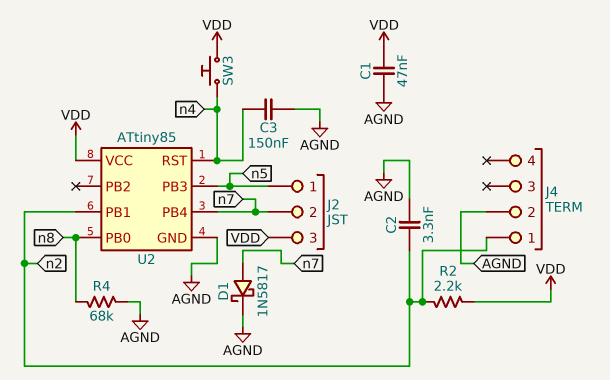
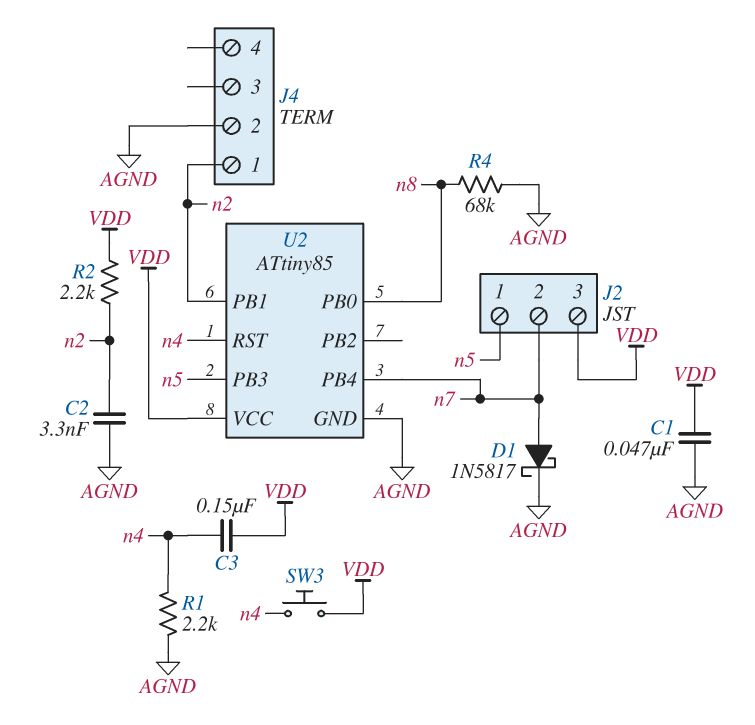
C3: 150nF (AGND, n4) -> 150nF (VDD, n4)
R1: none -> 2.2k (AGND, n4)

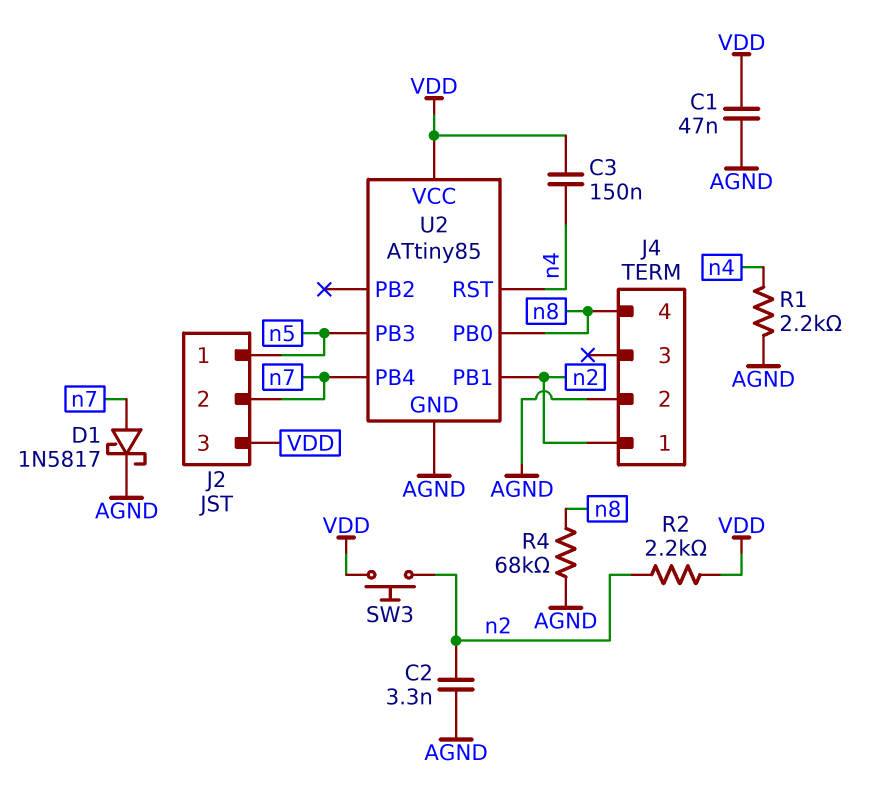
J4 pin 4: none -> n8
SW3: button (VDD, n4) -> button (VDD, n2)

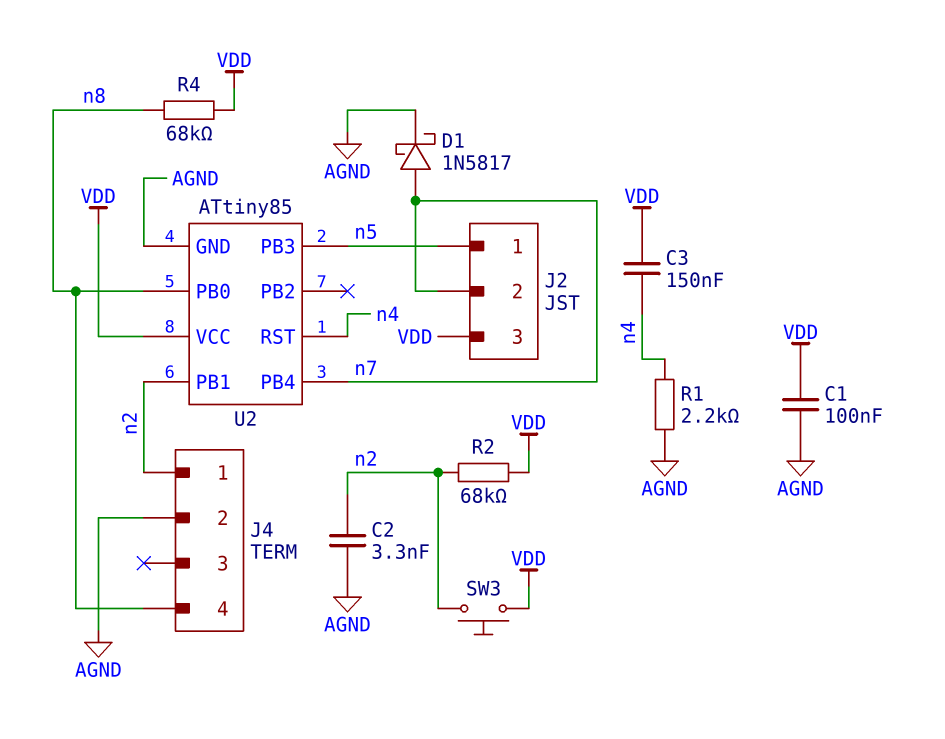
C1: 47nF (AGND, VDD) -> 100nF (AGND, VDD)
R2: 2.2k (VDD, n2) -> 68k (VDD, n2)
R4: 68k (AGND, n8) -> 68k (VDD, n8)

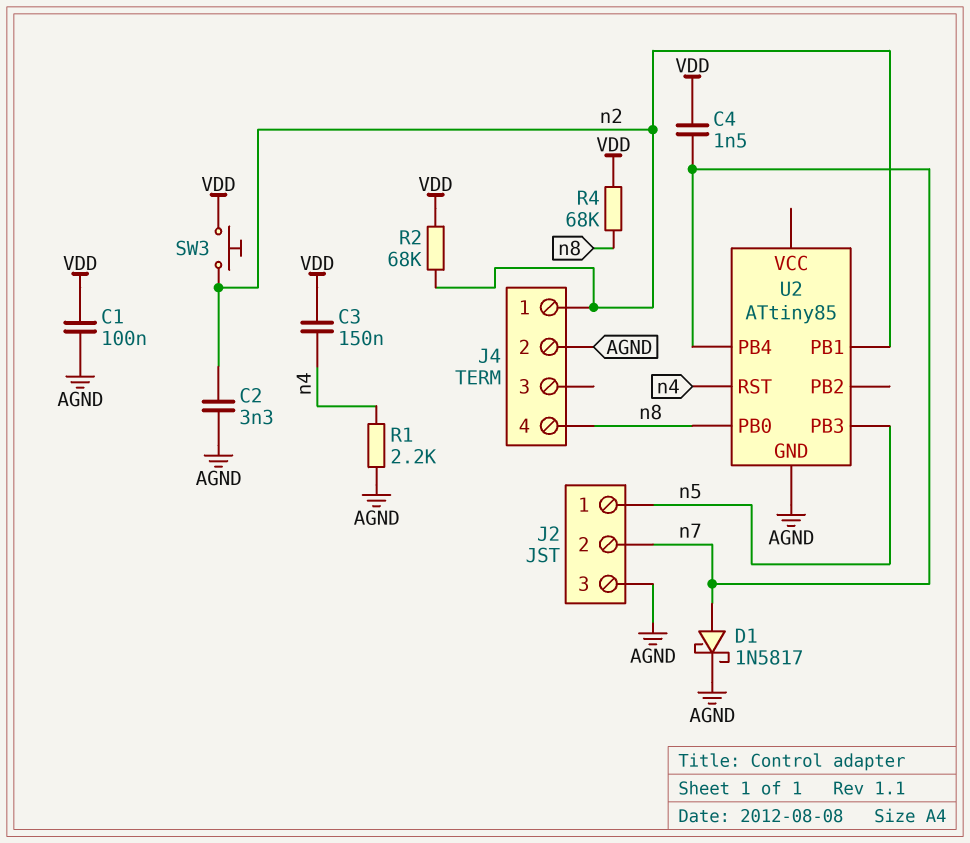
C4: none -> 1.5nF (VDD, n7)
J2 pin 3: VDD -> AGND
U2 pin VCC: VDD -> none

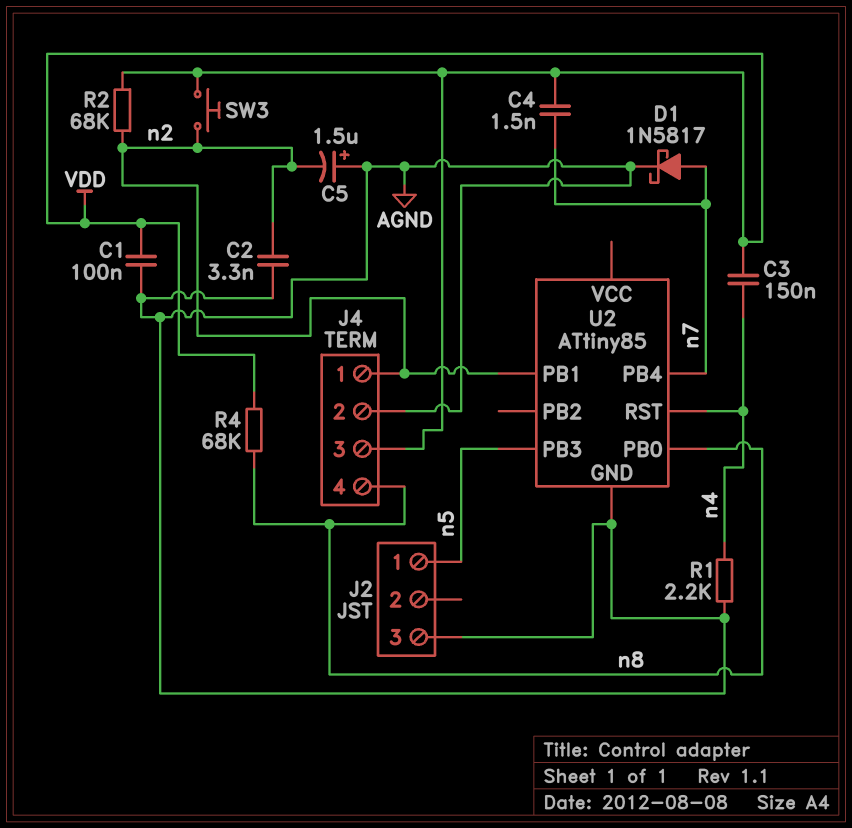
C5: none -> 1.5uF (plus AGND, minus n2)
J2 pin 2: n7 -> none
J4 pin 3: none -> VDD

